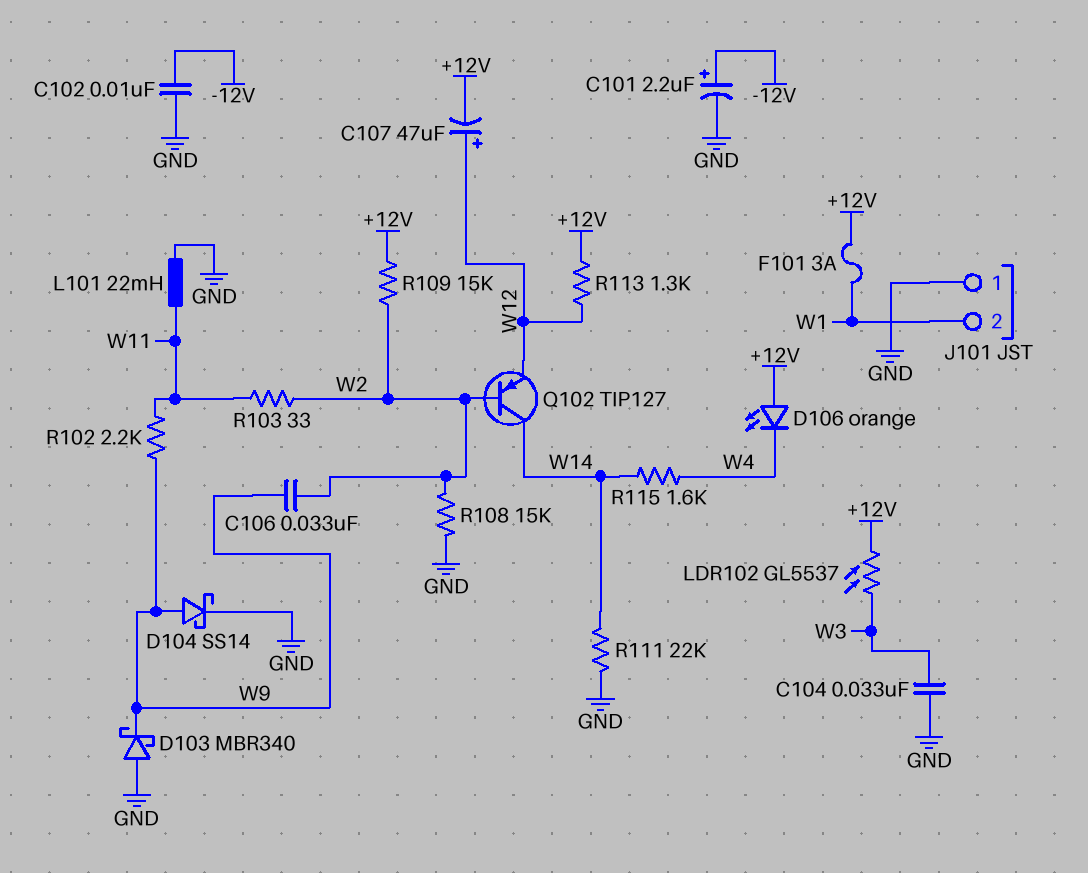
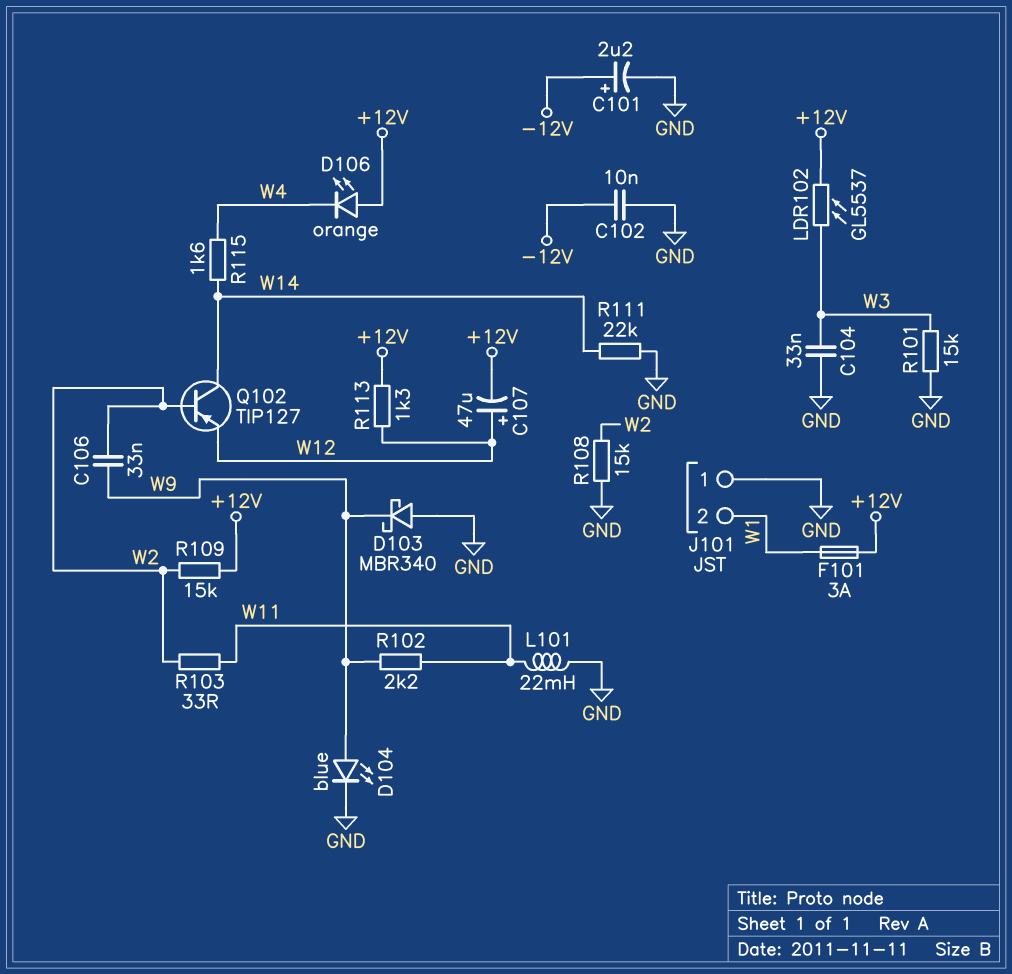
D104: schottky SS14 (A W9, K GND) -> LED blue (A W9, K GND)
R101: none -> 15k (GND, W3)

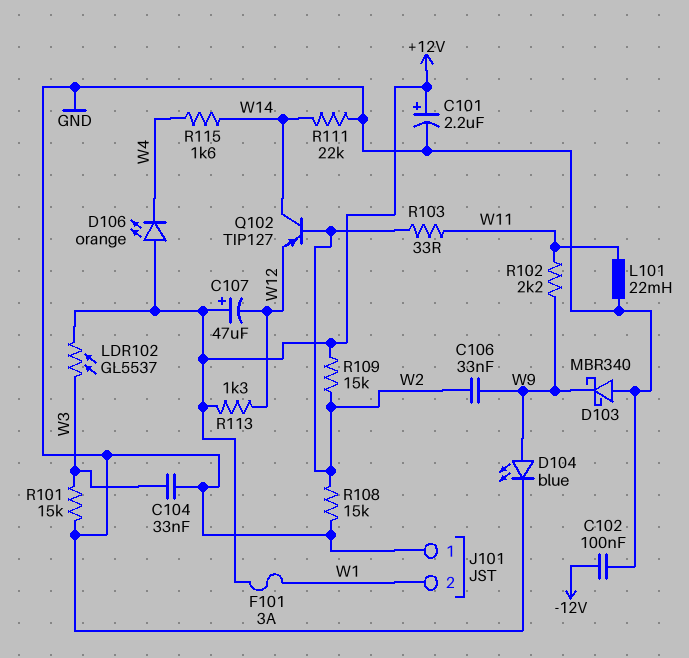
C101: 2.2uF (plus -12V, minus GND) -> 2.2uF (plus +12V, minus GND)
C102: 10nF (-12V, GND) -> 100nF (-12V, GND)
C107: 47uF (plus W12, minus +12V) -> 47uF (plus +12V, minus W12)

